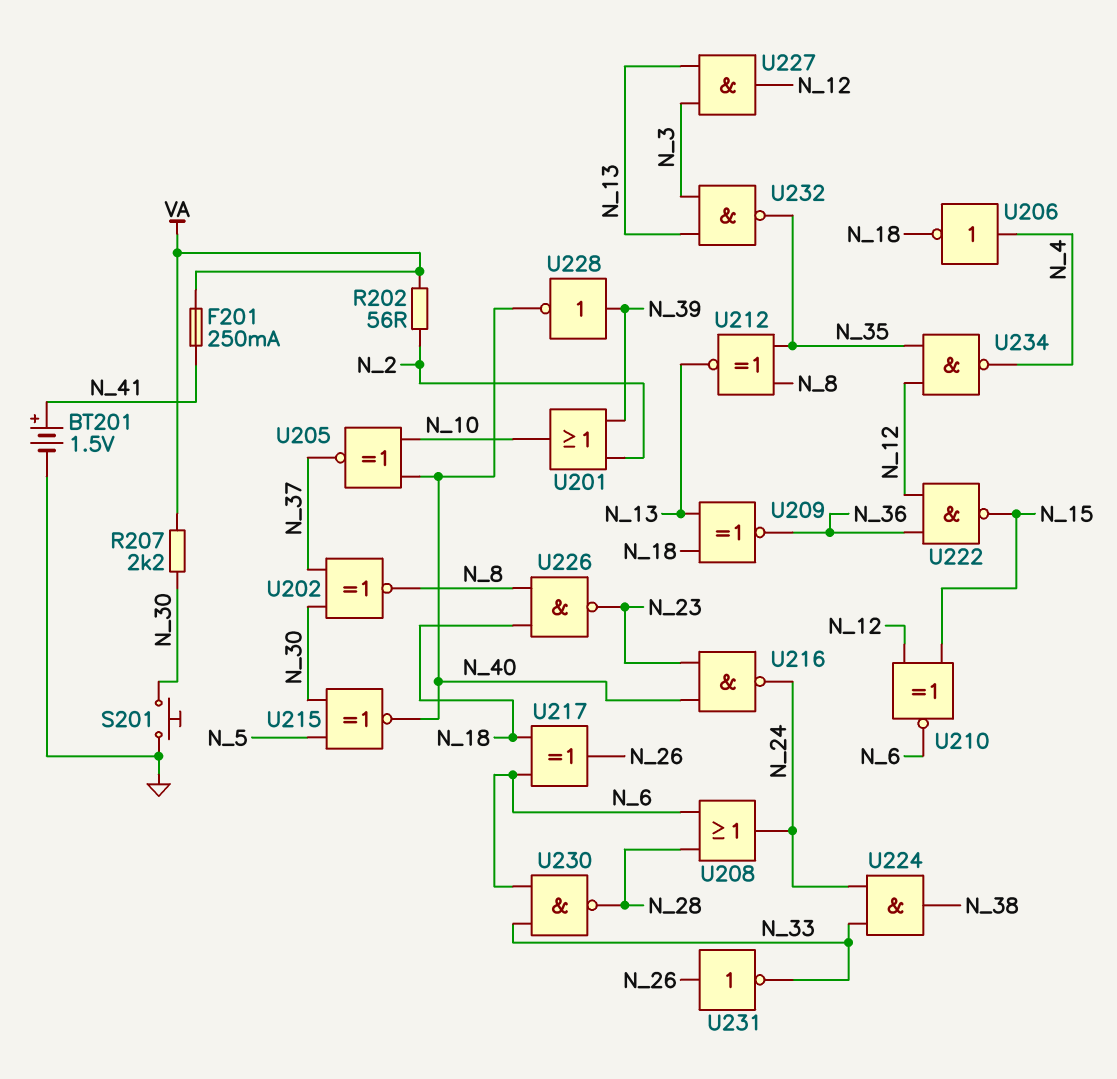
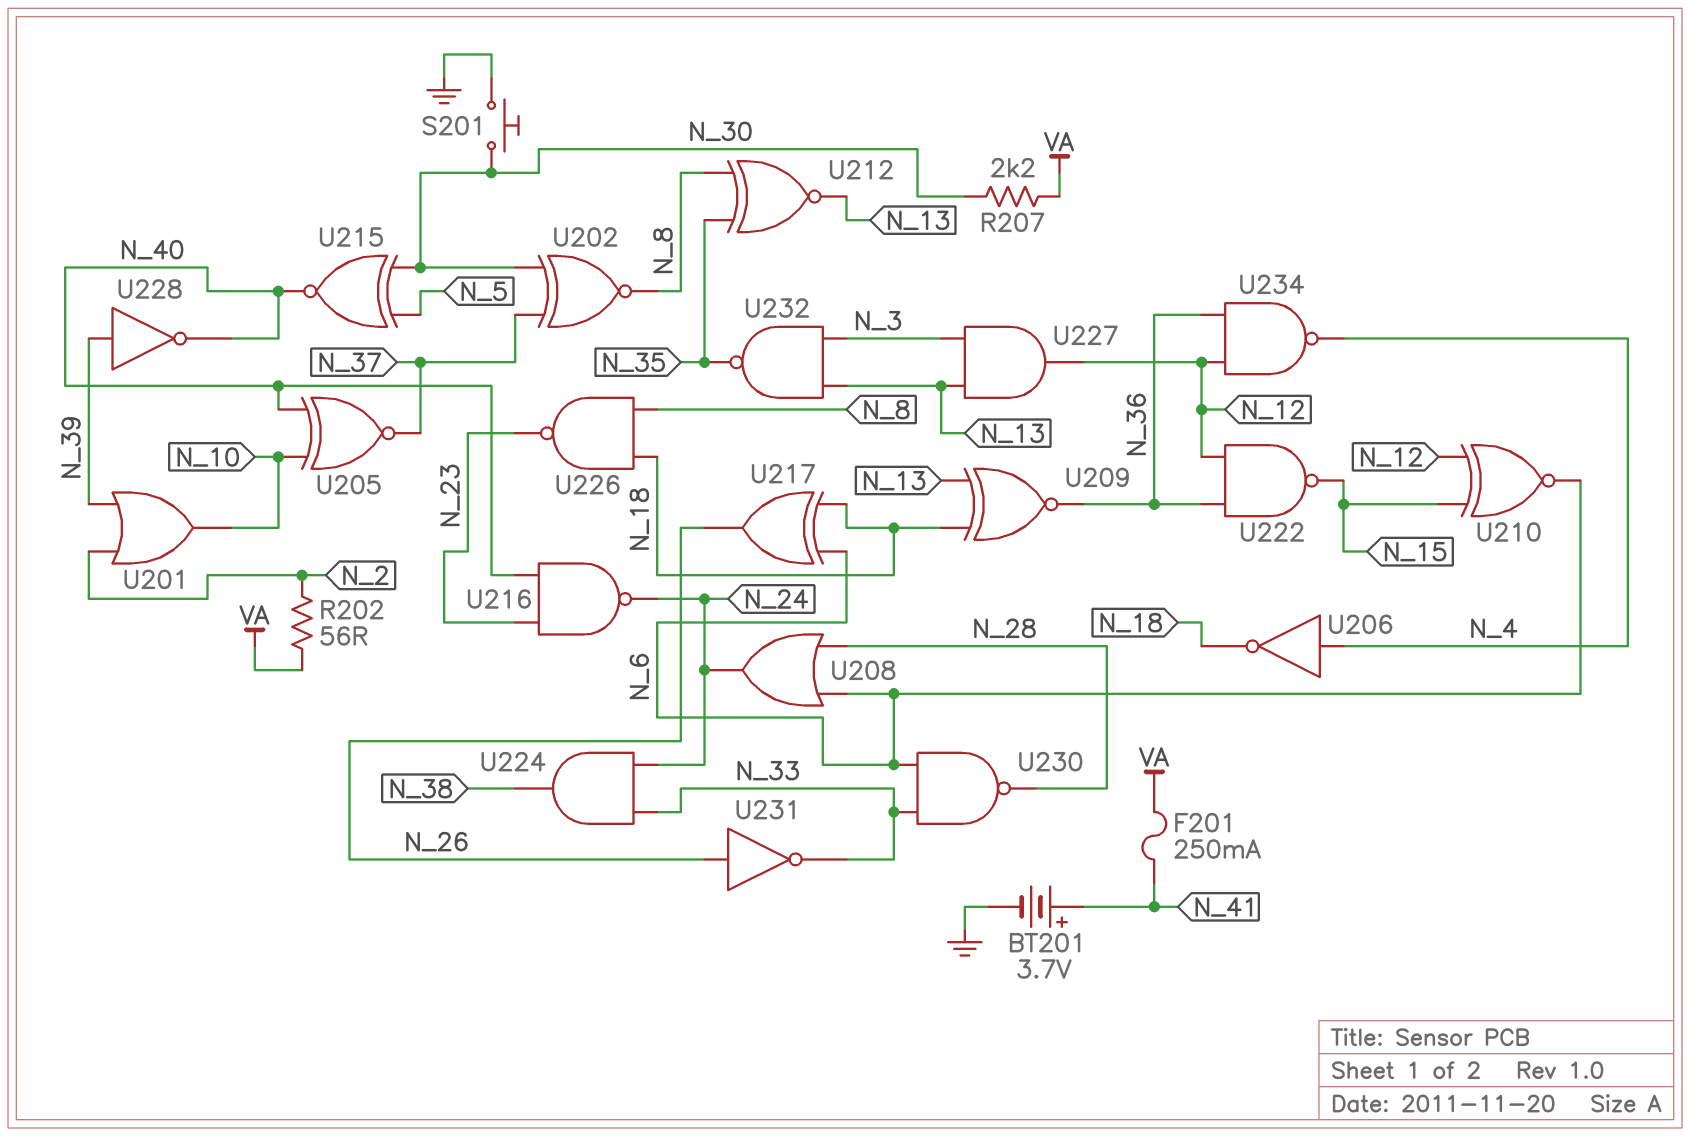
BT201: 1.5V (plus N_41, minus GND) -> 3.7V (plus N_41, minus GND)
U234: NAND (in N_12, in N_35, out N_4) -> NAND (in N_12, in N_36, out N_4)

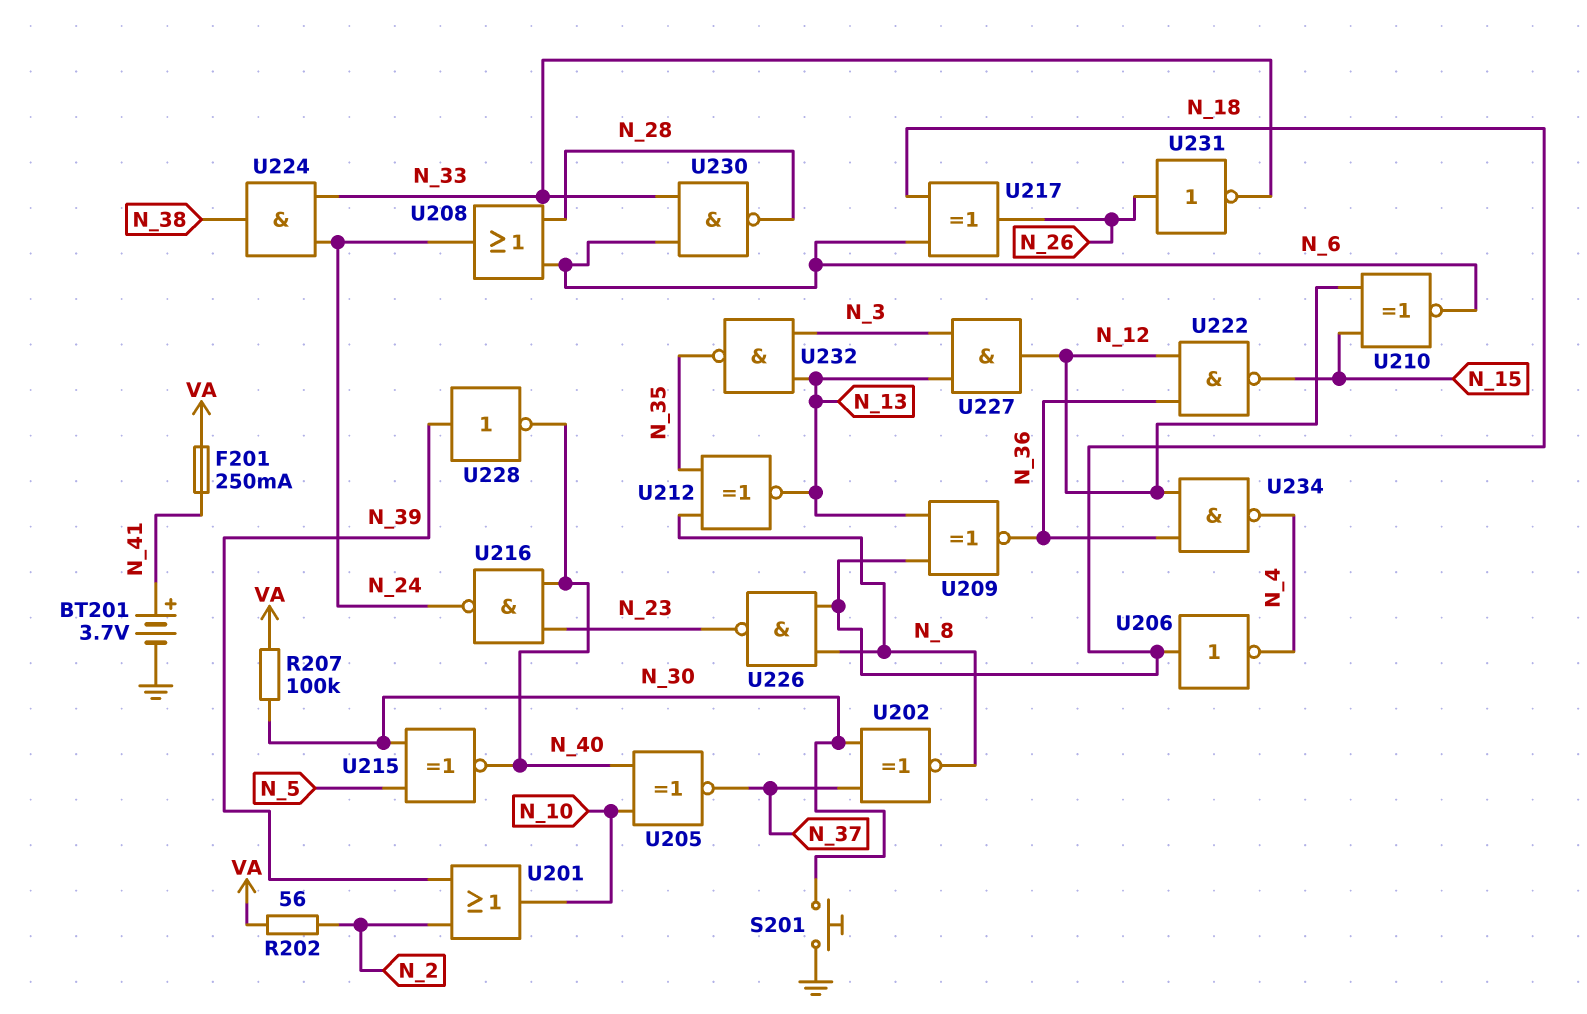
R207: 2.2k (N_30, VA) -> 100k (N_30, VA)
U206: NOT (in N_4, out N_18) -> NOT (in N_18, out N_4)

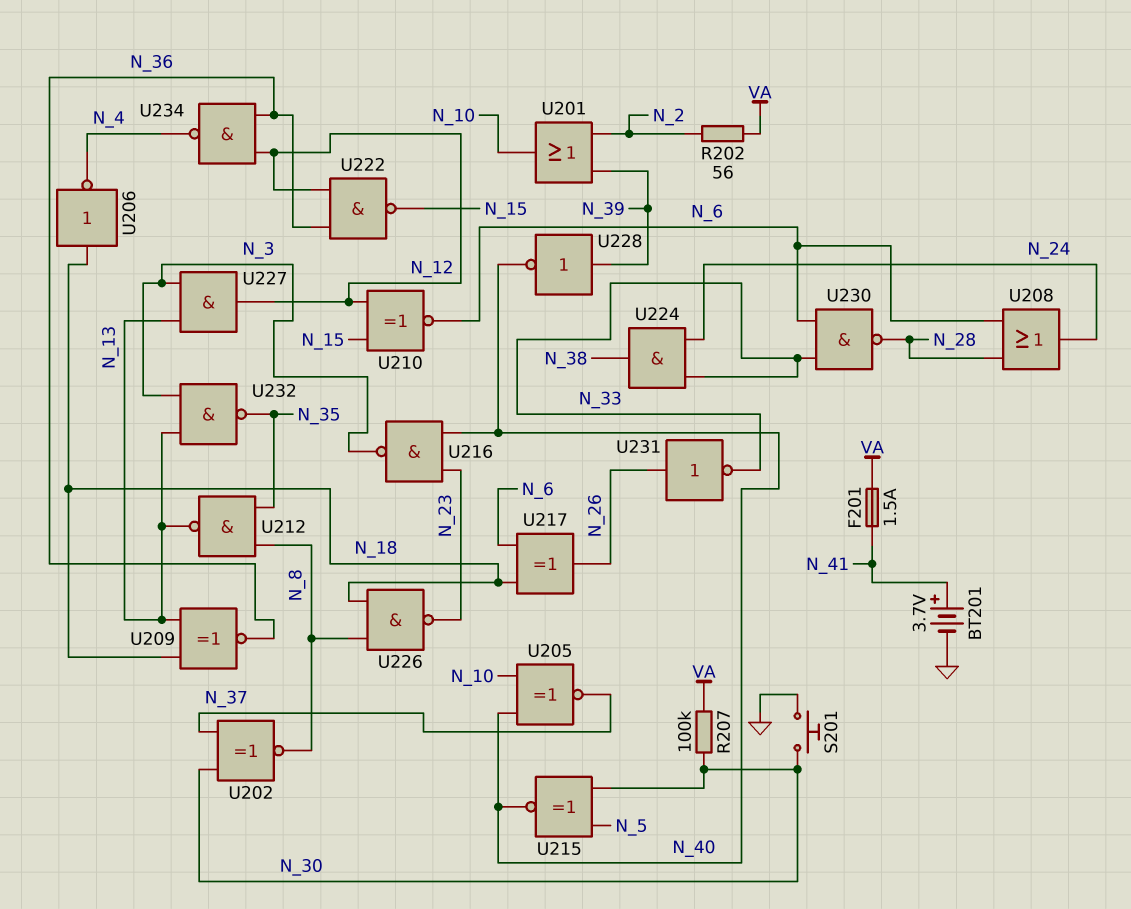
F201: 250mA (N_41, VA) -> 1.5A (N_41, VA)
U212: XNOR (in N_8, in N_35, out N_13) -> NAND (in N_8, in N_35, out N_13)
U216: NAND (in N_23, in N_40, out N_24) -> NAND (in N_23, in N_40, out N_3)

